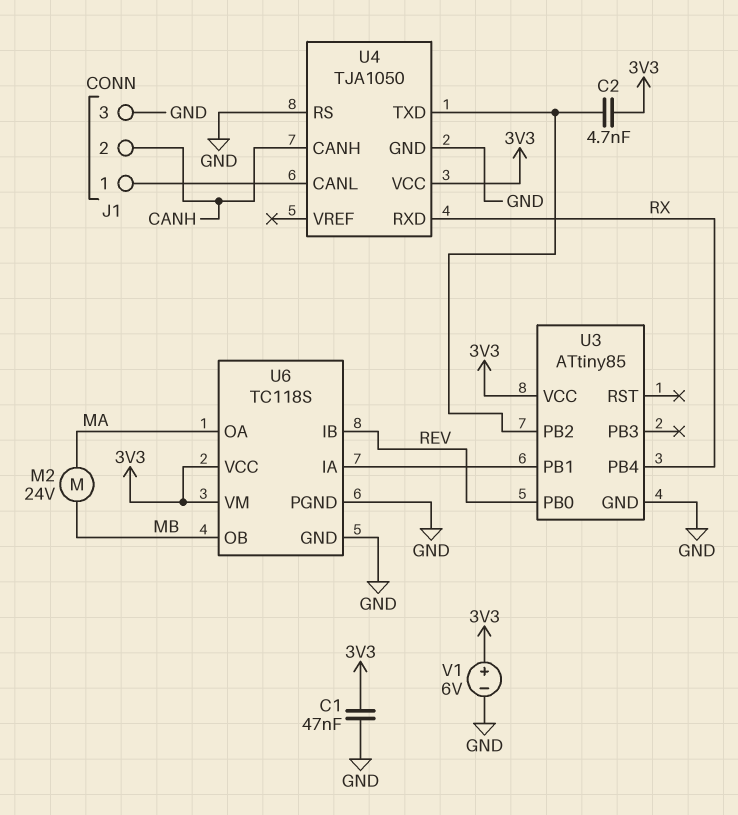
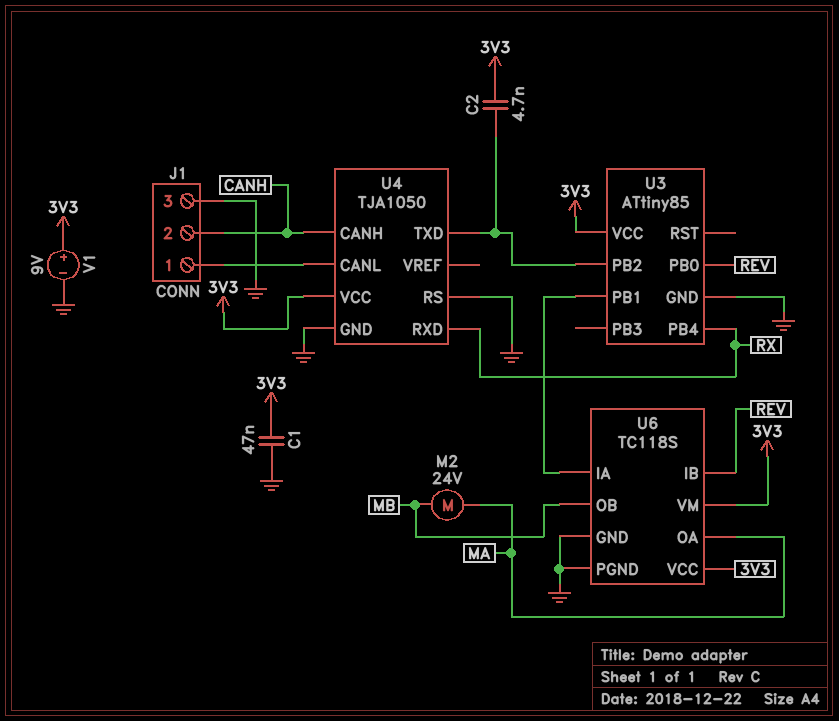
V1: 6V (plus 3V3, minus GND) -> 9V (plus 3V3, minus GND)

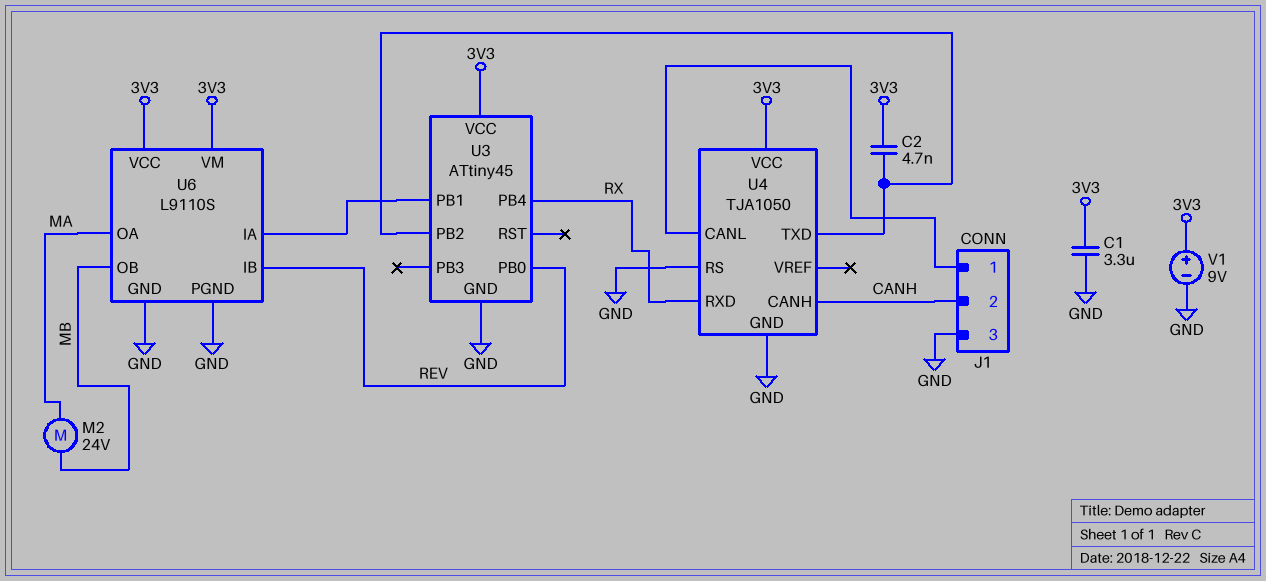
C1: 47nF (3V3, GND) -> 3.3uF (3V3, GND)
U3: ATtiny85 -> ATtiny45
U6: TC118S -> L9110S

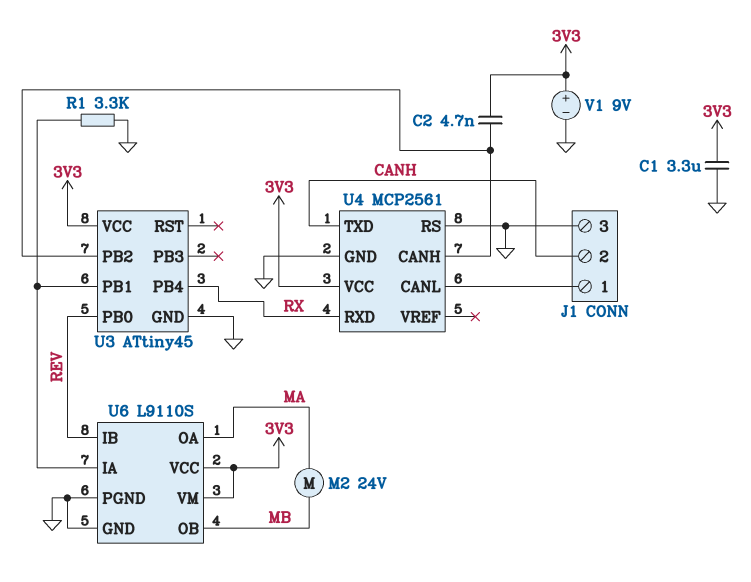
R1: none -> 3.3k (GND, U3/PB1)
U4: TJA1050 -> MCP2561
U4 pin CANH: CANH -> U3/PB2
U4 pin TXD: U3/PB2 -> CANH

